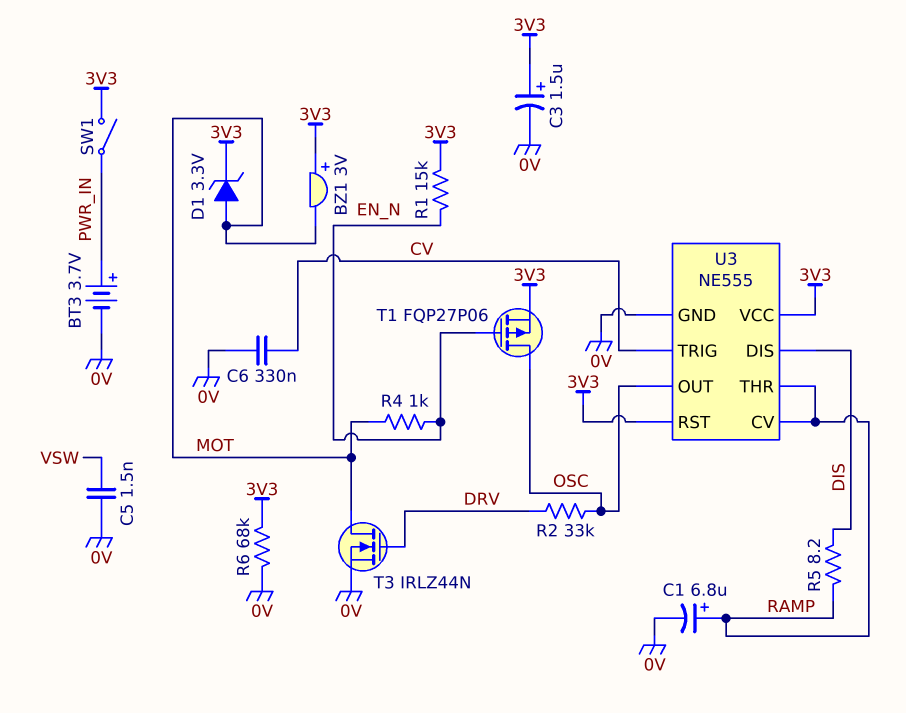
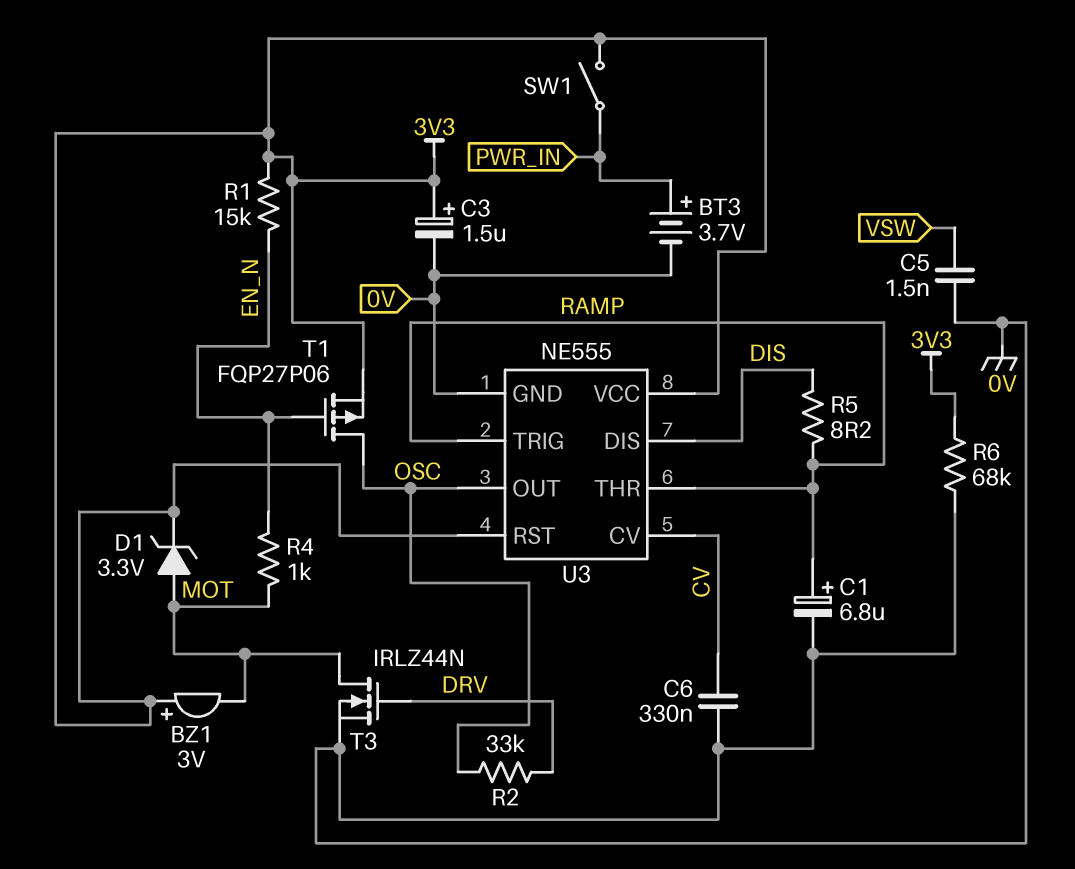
U3 pin CV: RAMP -> CV
U3 pin TRIG: CV -> RAMP

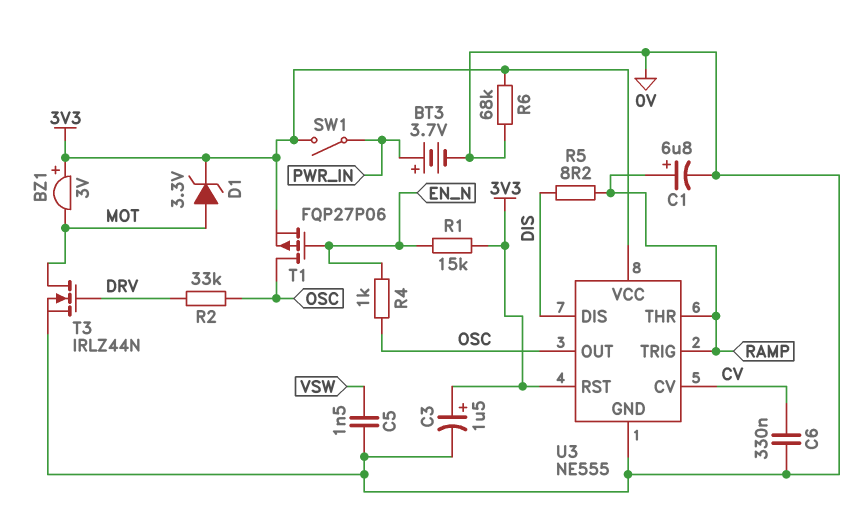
R4: 1k (EN_N, MOT) -> 1k (EN_N, OSC)

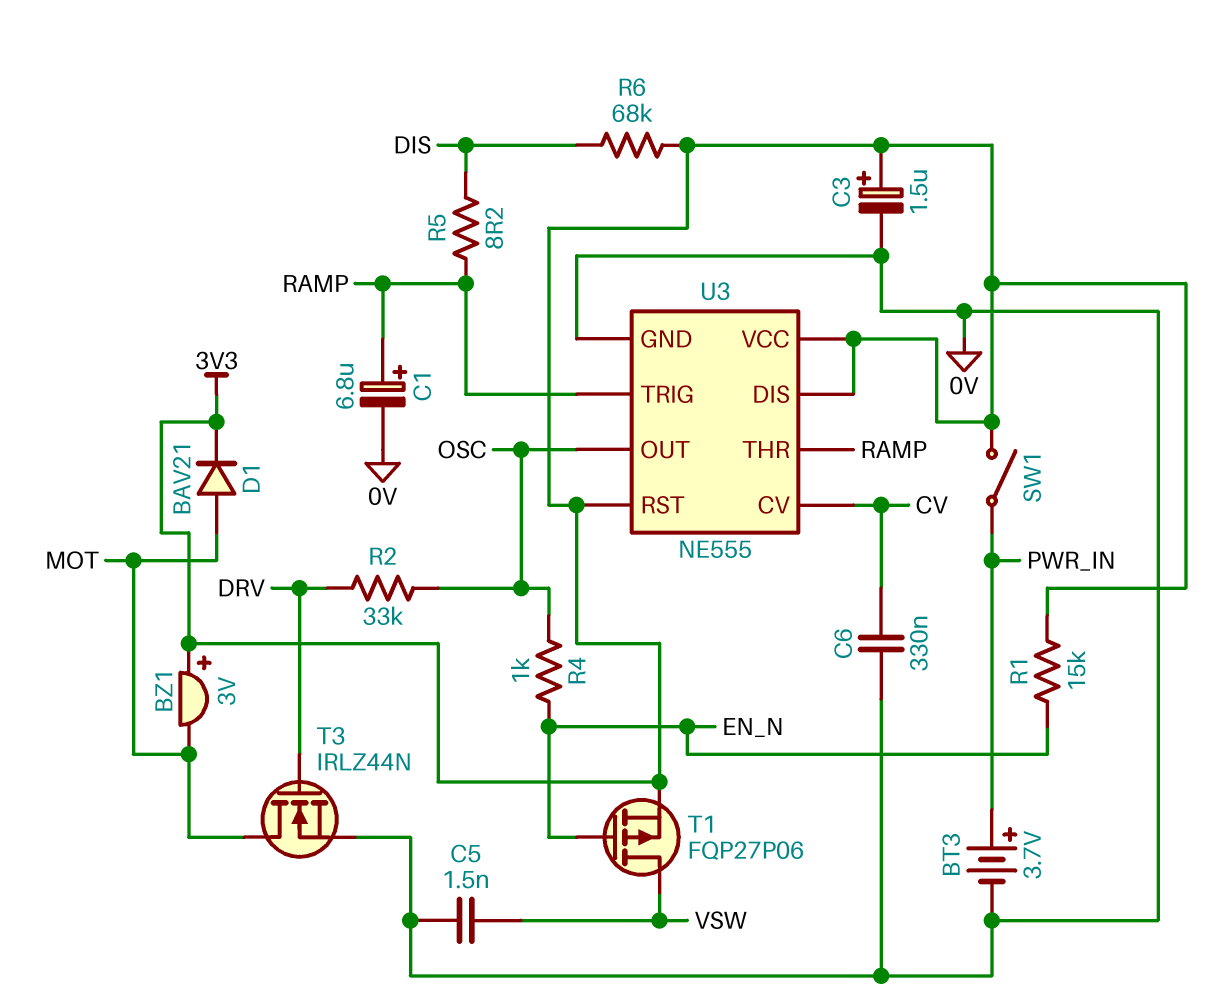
D1: zener 3.3V (A MOT, K 3V3) -> diode BAV21 (A MOT, K 3V3)
R6: 68k (0V, 3V3) -> 68k (3V3, DIS)
T1: PMOS FQP27P06 (G EN_N, D OSC, S 3V3) -> PMOS FQP27P06 (G EN_N, D VSW, S 3V3)
U3 pin DIS: DIS -> 3V3

